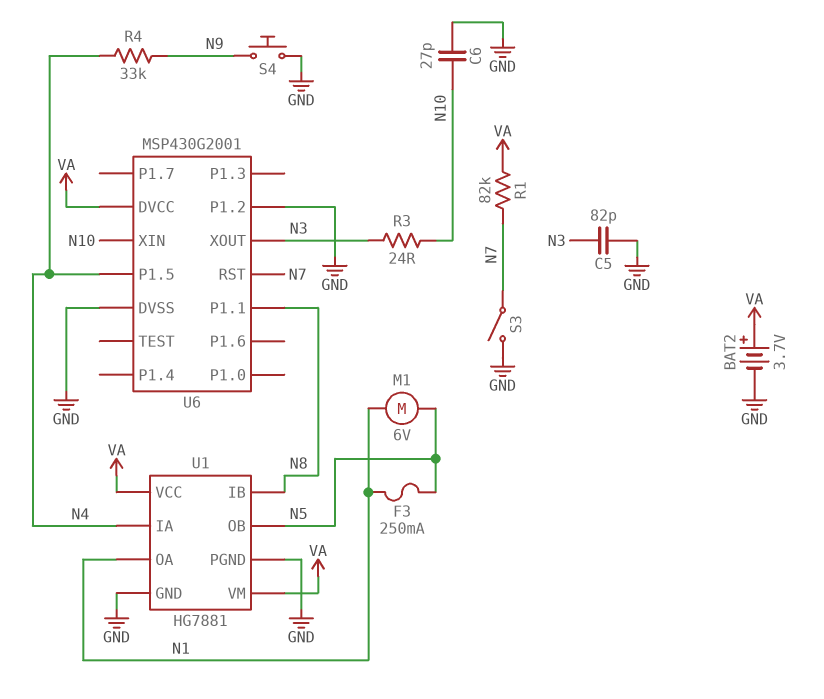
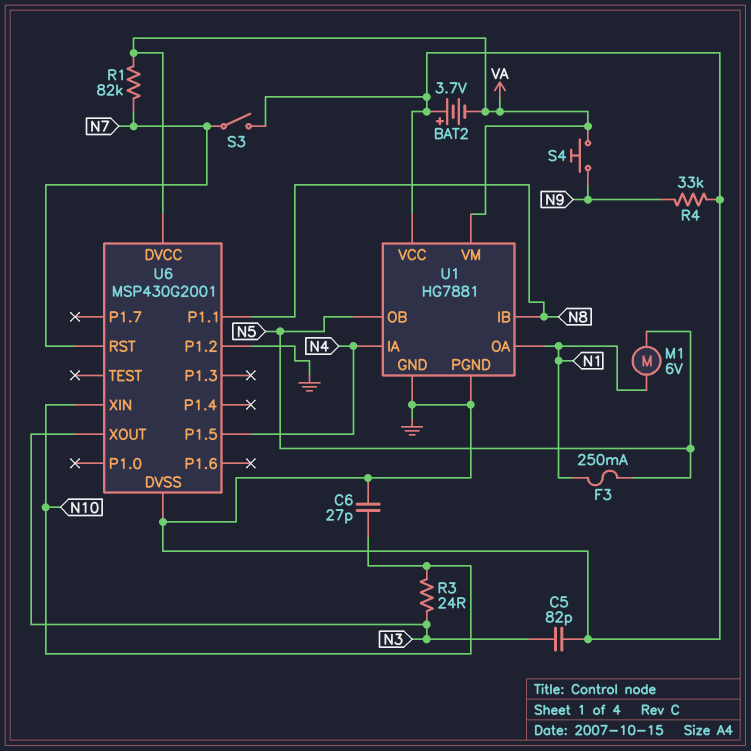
BAT2: 3.7V (plus VA, minus GND) -> 3.7V (plus GND, minus VA)
R4: 33k (N4, N9) -> 33k (GND, N9)
S4: button (GND, N9) -> button (N9, VA)
U1 pin VCC: VA -> GND

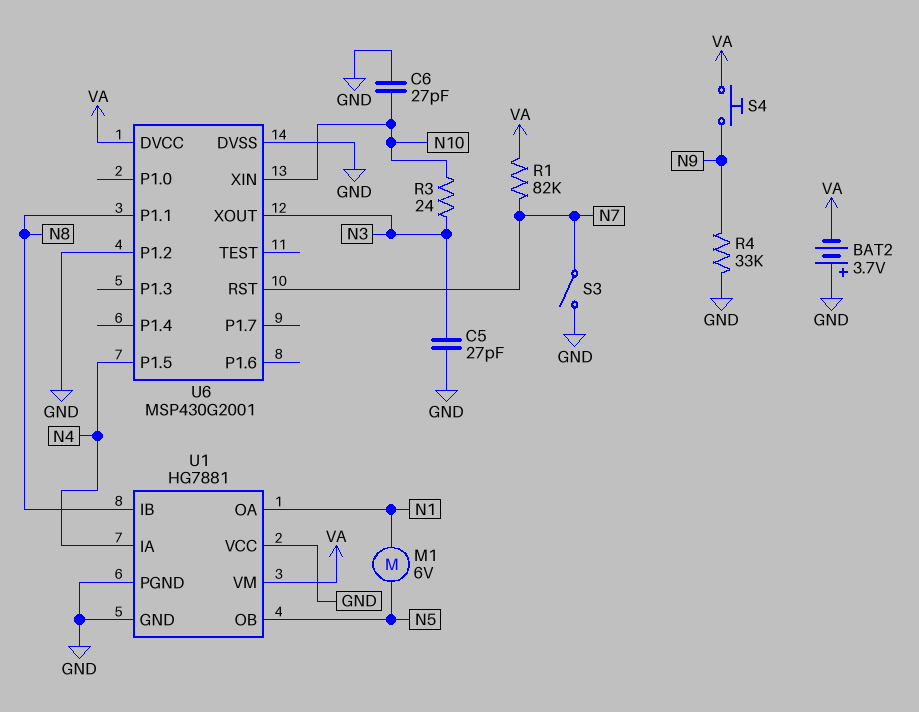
C5: 82pF (GND, N3) -> 27pF (GND, N3)
F3: 250mA (N1, N5) -> none

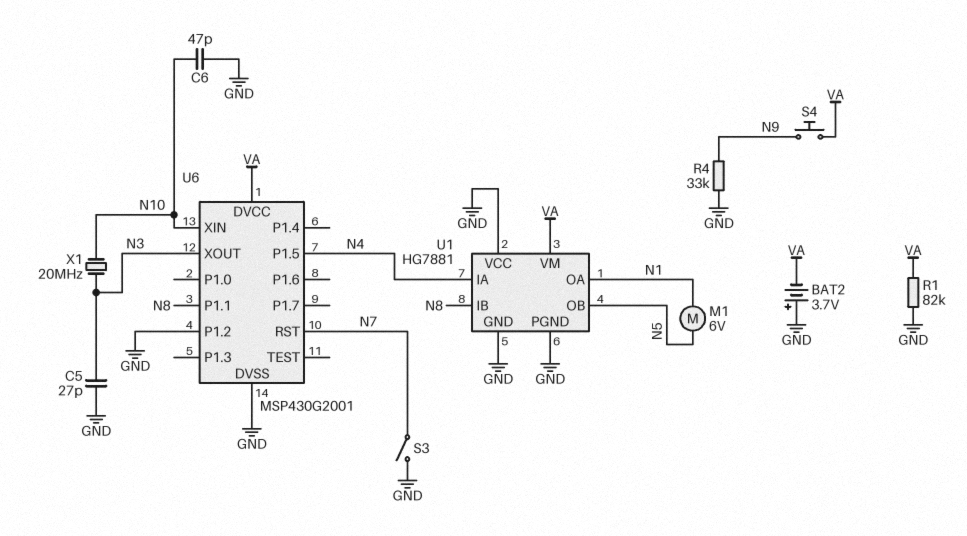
C6: 27pF (GND, N10) -> 47pF (GND, N10)
R1: 82k (N7, VA) -> 82k (GND, VA)
R3: 24 (N3, N10) -> none
X1: none -> 20MHz (N3, N10)

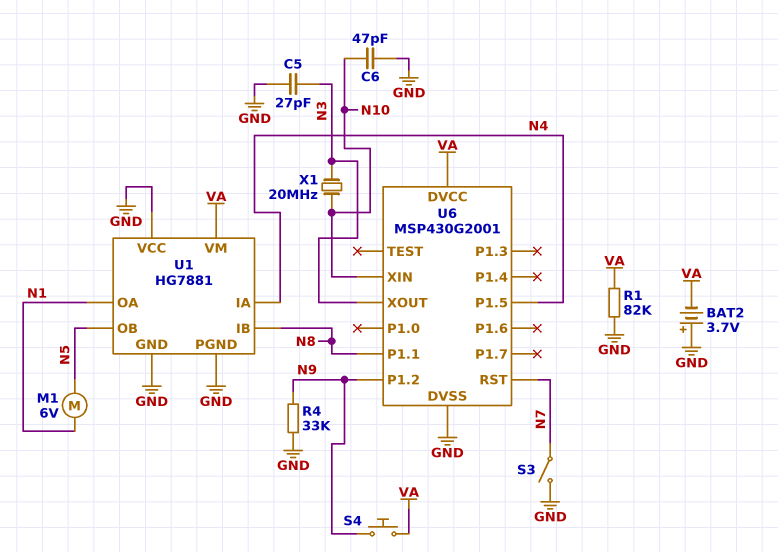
U6 pin P1.2: GND -> N9

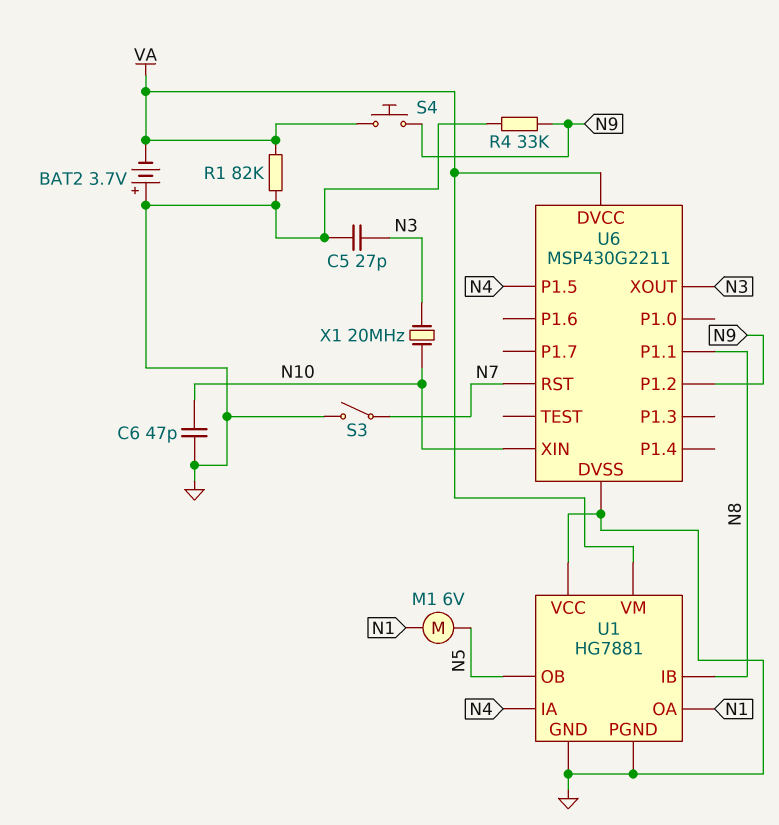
U6: MSP430G2001 -> MSP430G2211

